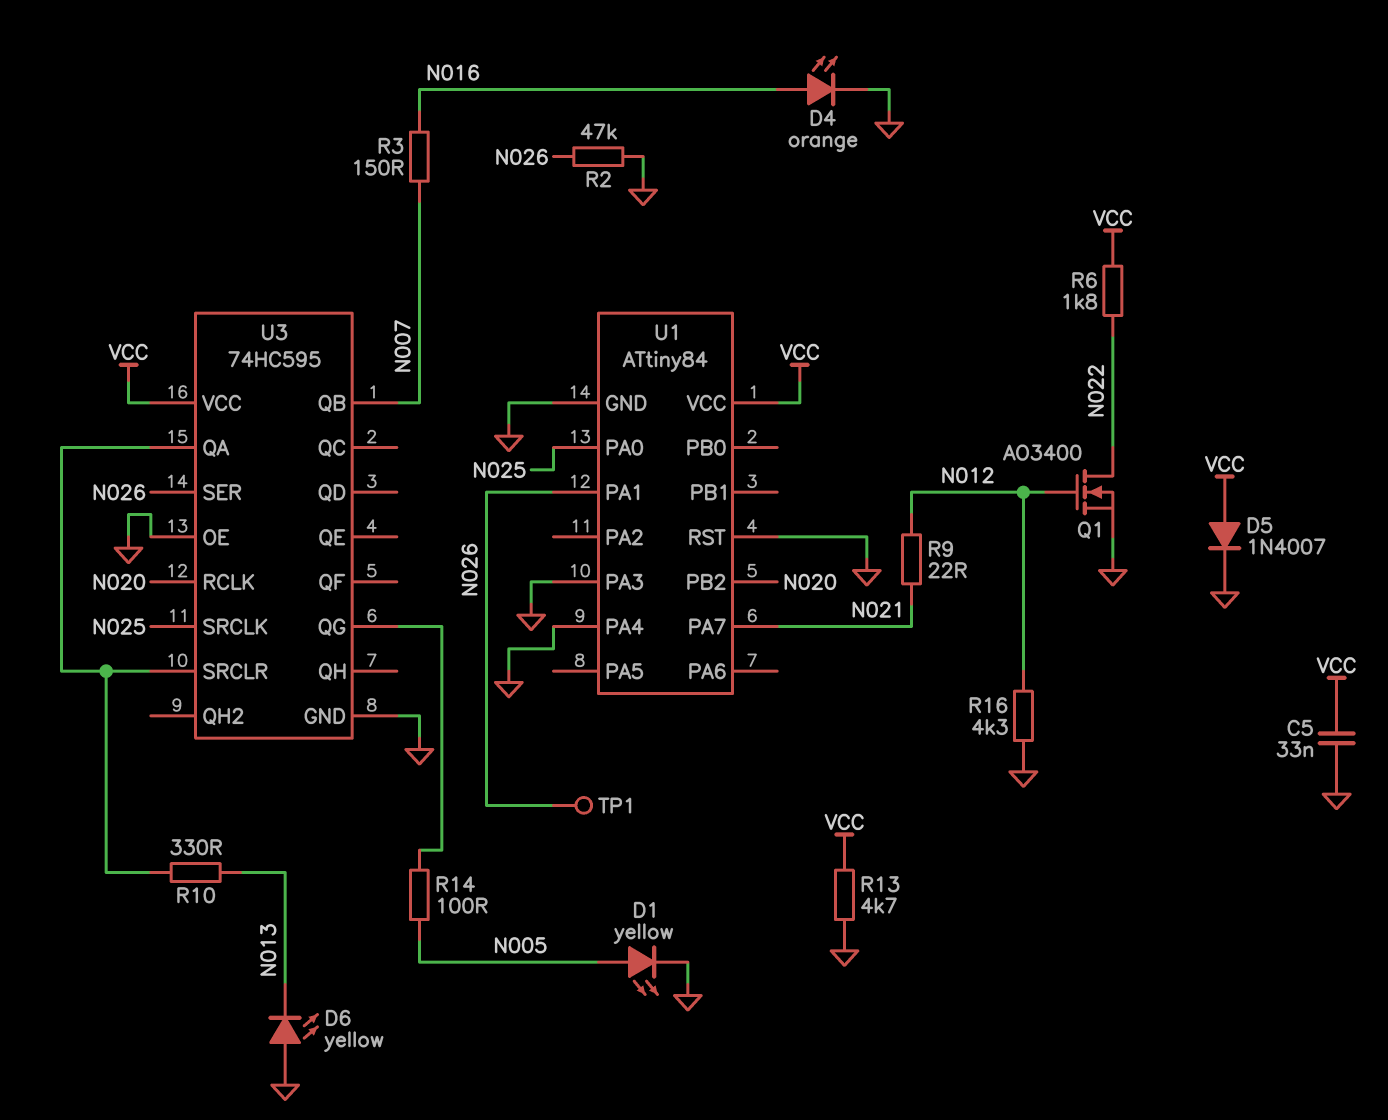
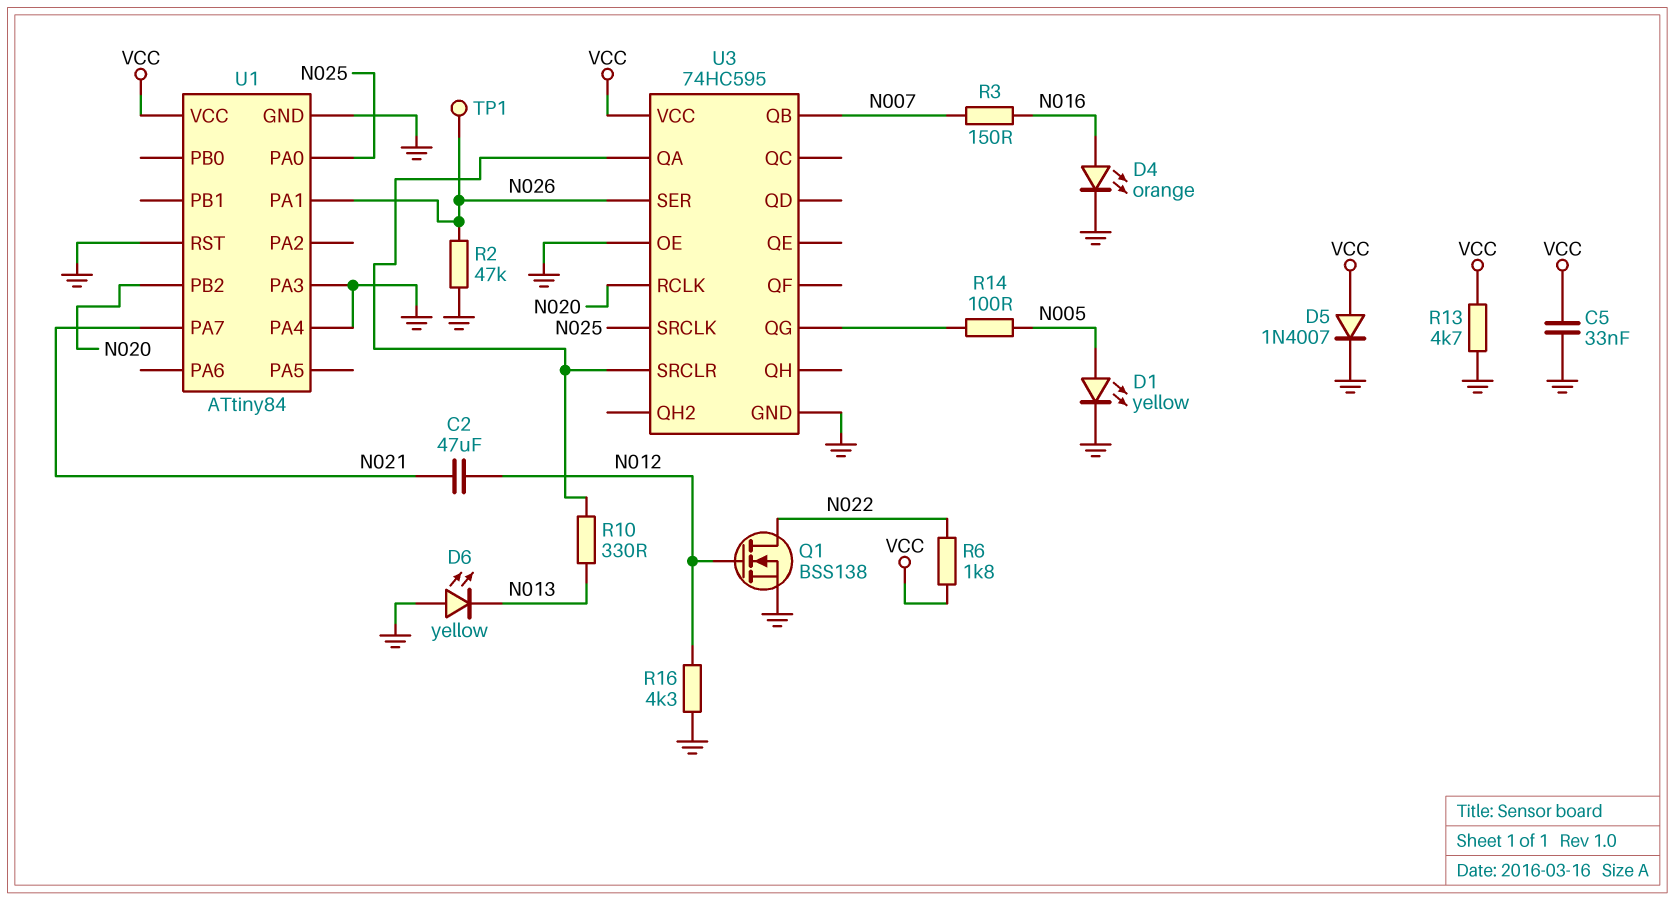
C2: none -> 47uF (N012, N021)
Q1: NMOS AO3400 (G N012, D N022, S GND) -> NMOS BSS138 (G N012, D N022, S GND)
R9: 22 (N012, N021) -> none

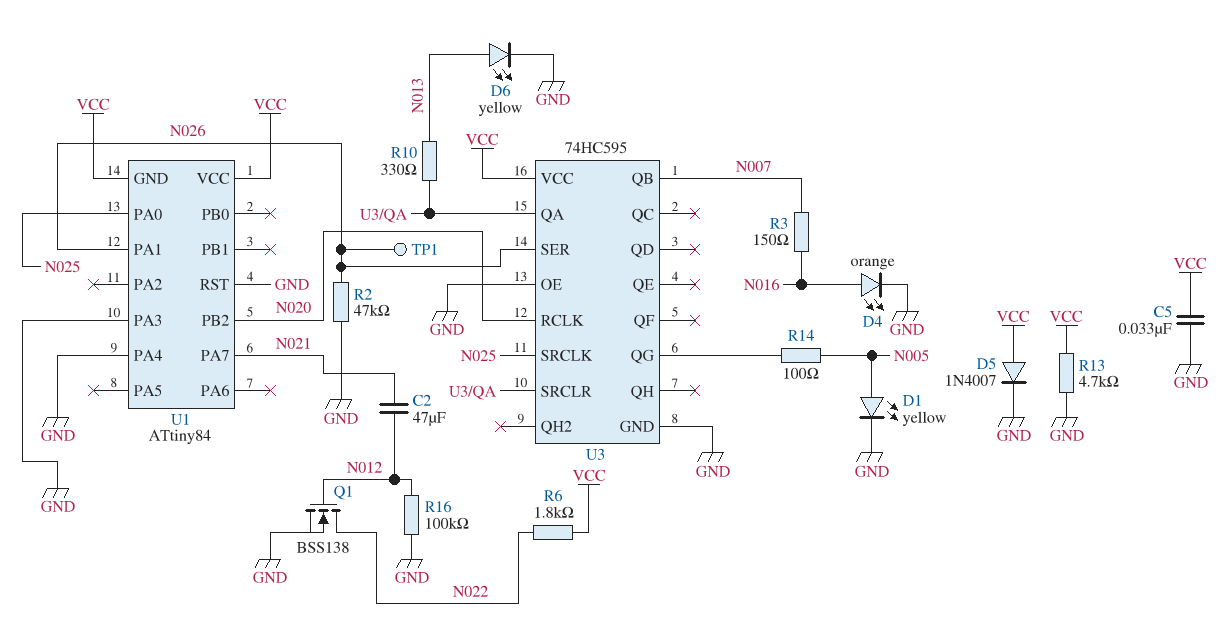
D6: LED yellow (A GND, K N013) -> LED yellow (A N013, K GND)
R16: 4.3k (GND, N012) -> 100k (GND, N012)
U1 pin GND: GND -> VCC

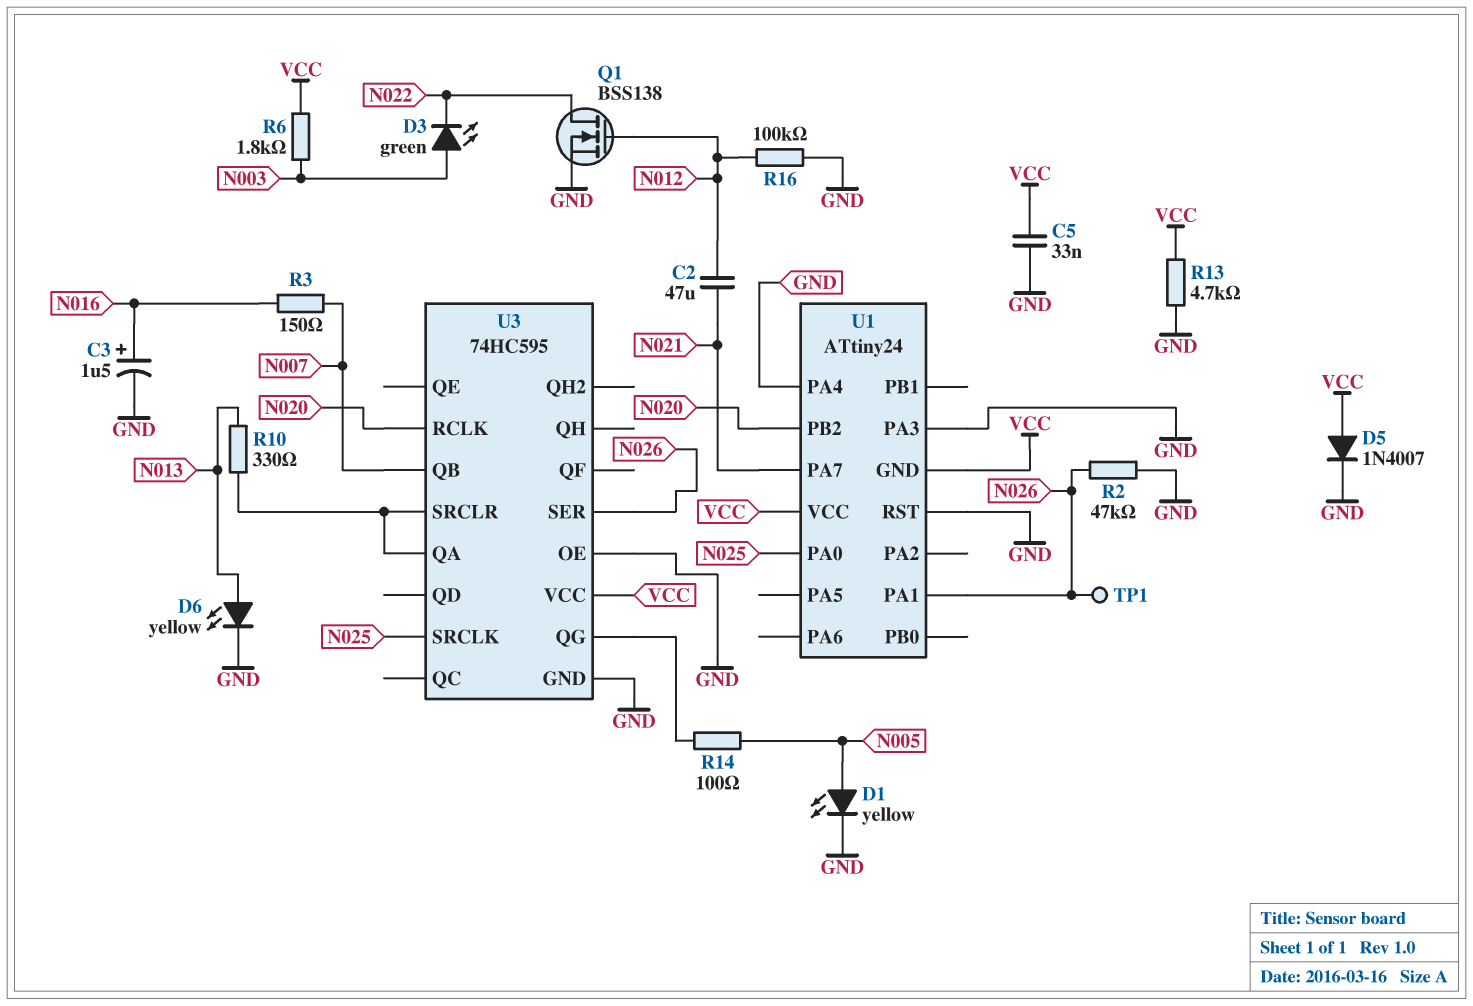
C3: none -> 1.5uF (plus N016, minus GND)
D3: none -> LED green (A N003, K N022)
D4: LED orange (A N016, K GND) -> none
R6: 1.8k (N022, VCC) -> 1.8k (N003, VCC)
U1: ATtiny84 -> ATtiny24

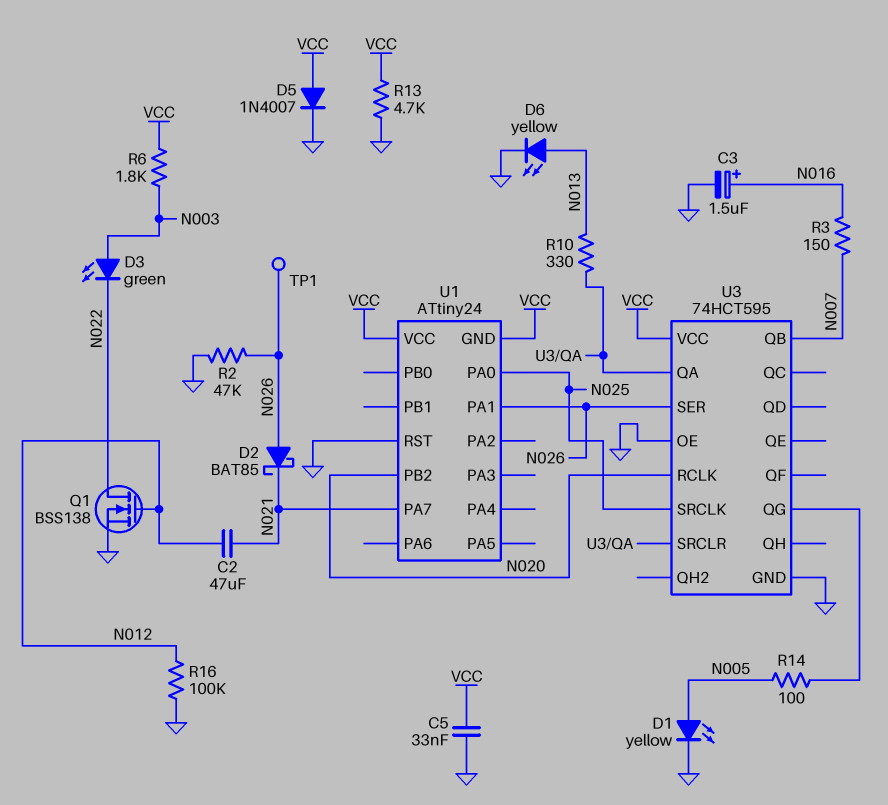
D2: none -> schottky BAT85 (A N026, K N021)
U1 pin PA3: GND -> none
U1 pin PA4: GND -> none
U3: 74HC595 -> 74HCT595

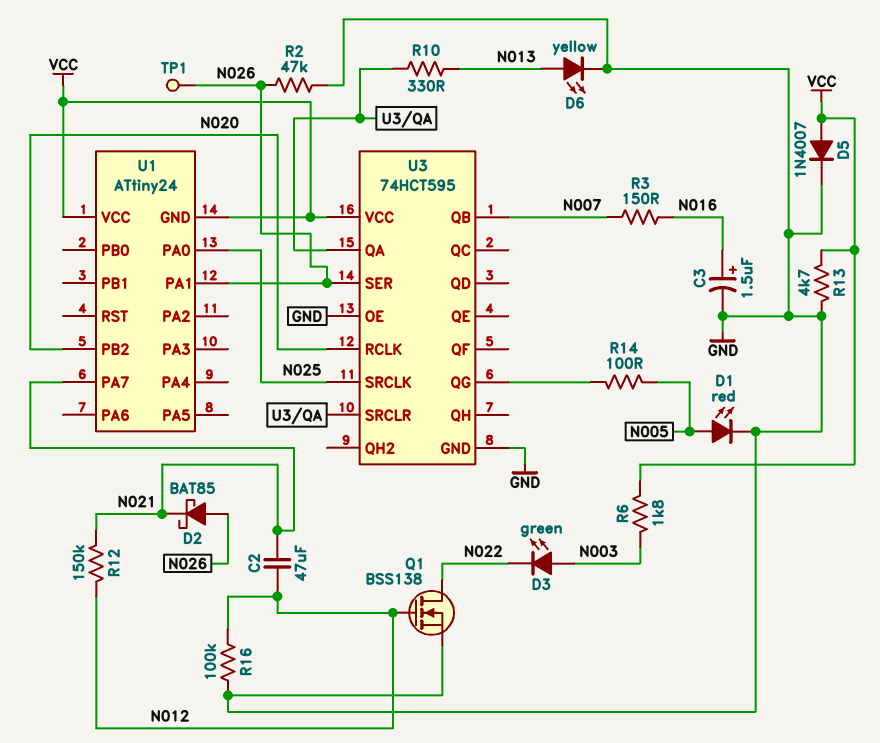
C5: 33nF (GND, VCC) -> none
D1: LED yellow (A N005, K GND) -> LED red (A N005, K GND)
R12: none -> 150k (N012, N021)
U1 pin RST: GND -> none

